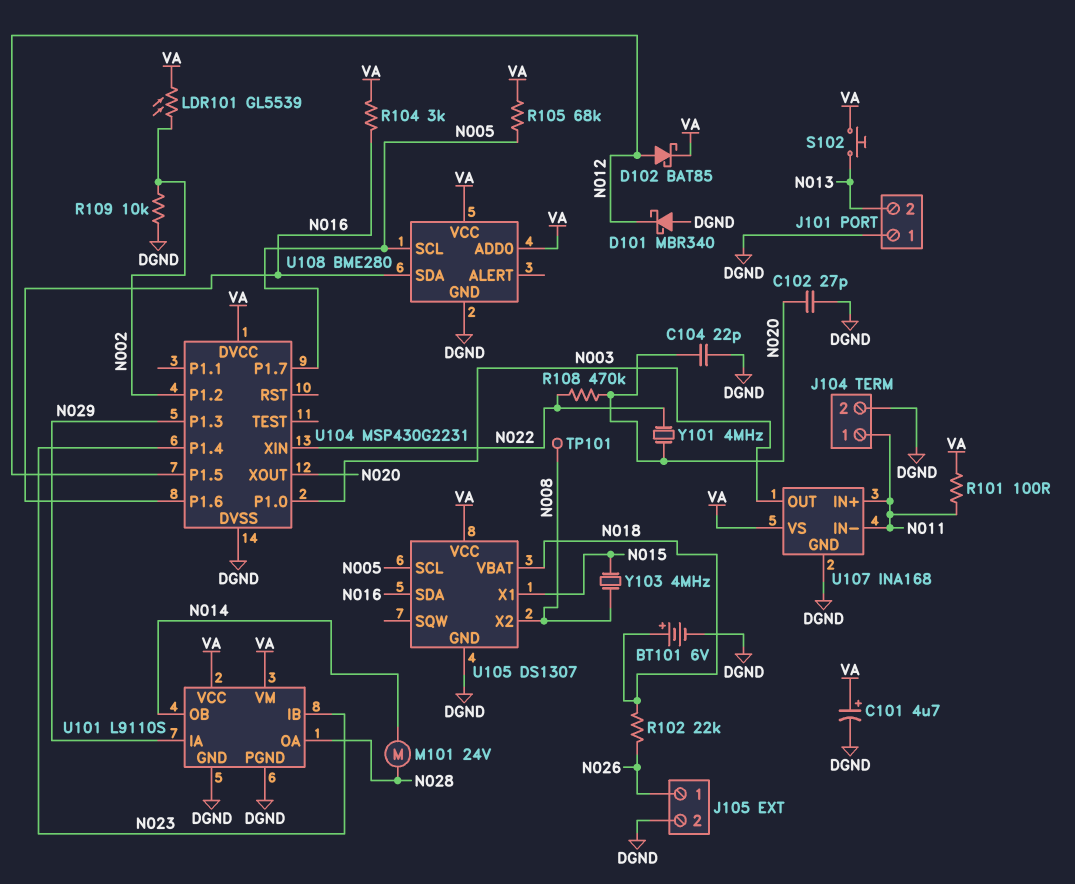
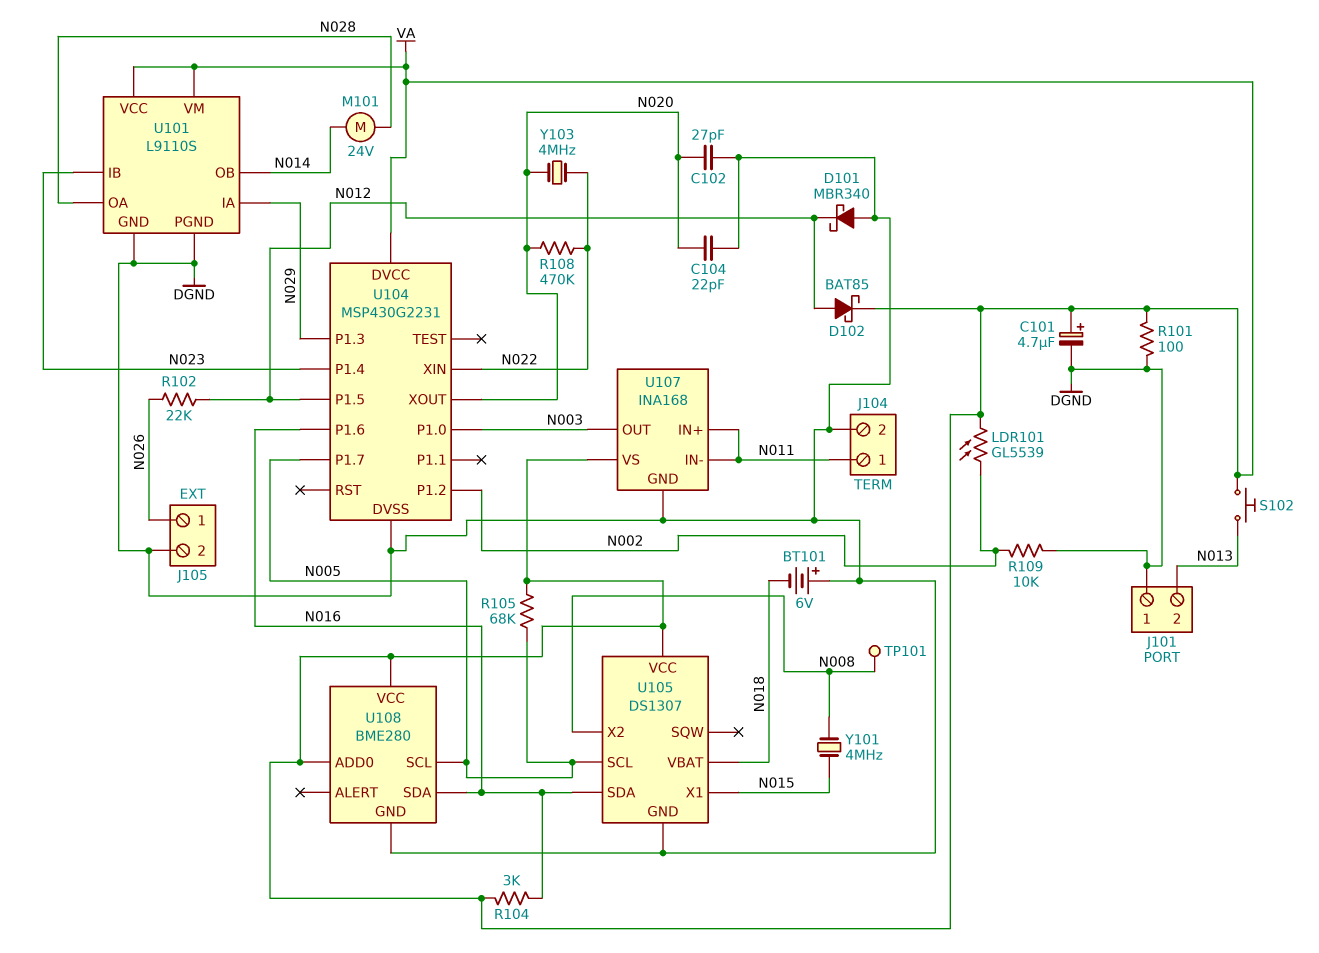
BT101: 6V (plus N018, minus DGND) -> 6V (plus DGND, minus N018)
R101: 100 (N011, VA) -> 100 (DGND, VA)
R102: 22k (N018, N026) -> 22k (N012, N026)
Y101: 4MHz (N020, N022) -> 4MHz (N008, N015)
Y103: 4MHz (N008, N015) -> 4MHz (N020, N022)

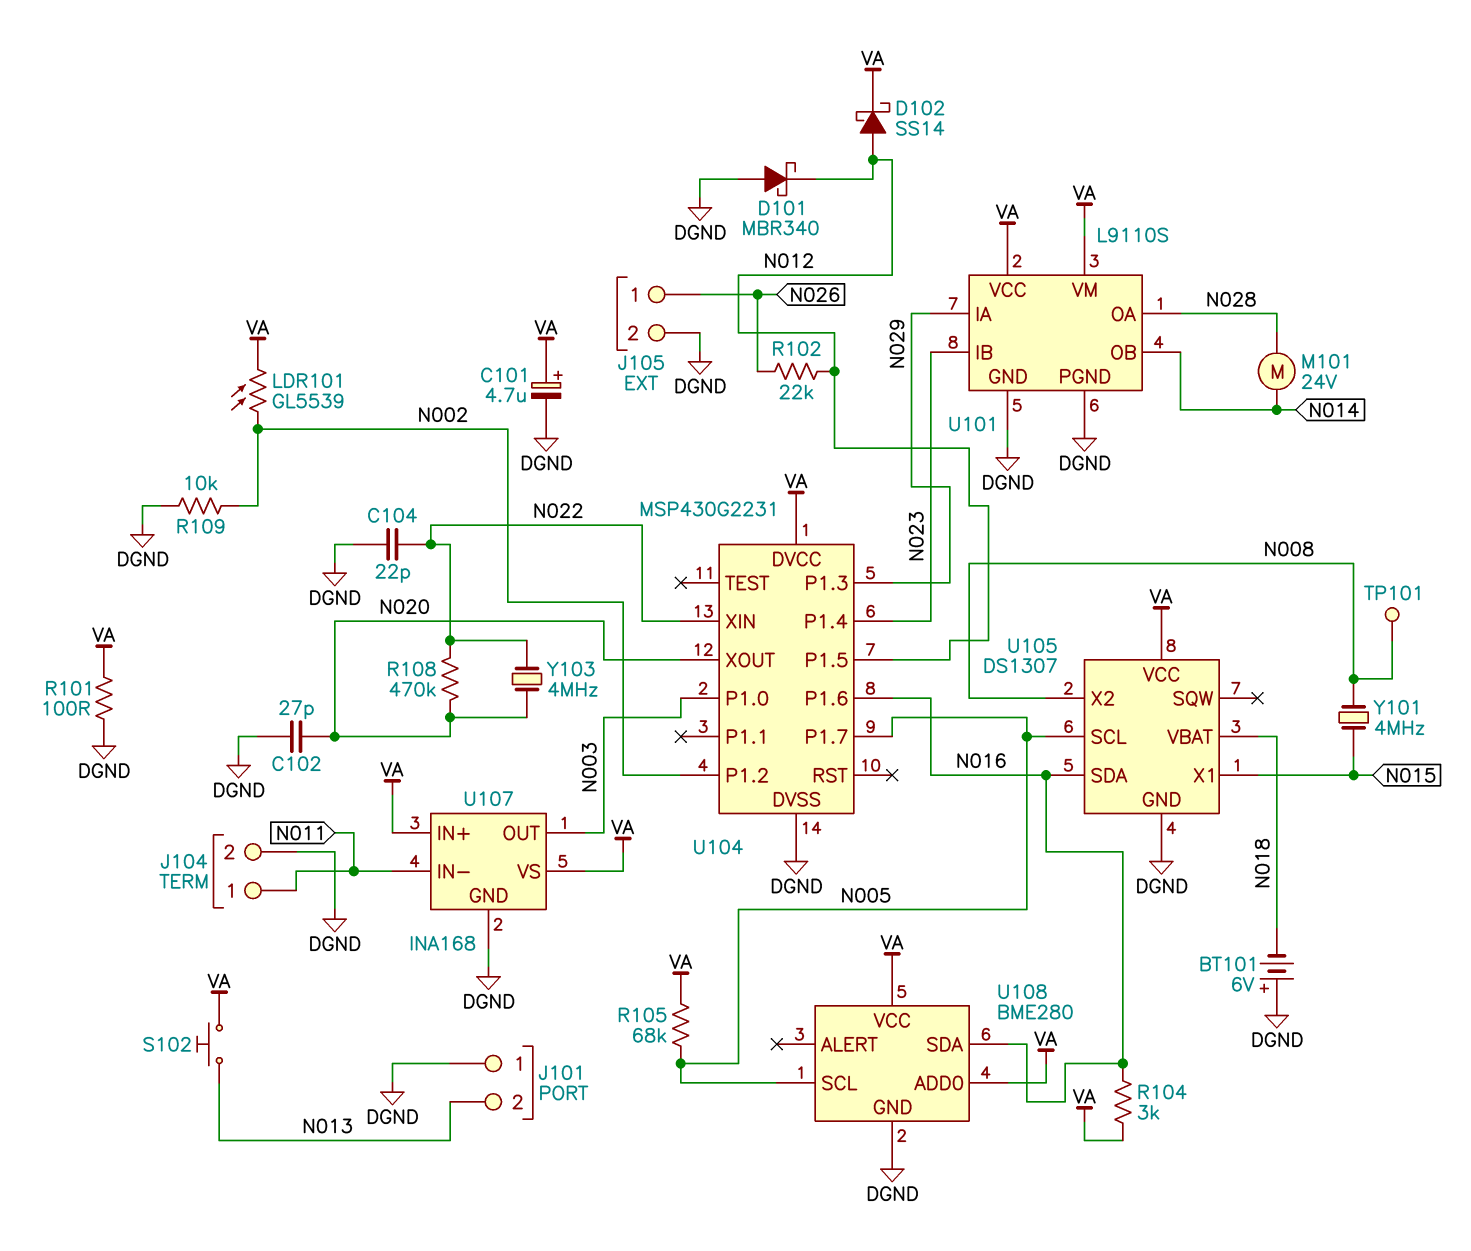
C104: 22pF (DGND, N020) -> 22pF (DGND, N022)
D102: schottky BAT85 (A N012, K VA) -> schottky SS14 (A N012, K VA)
U107 pin IN+: N011 -> VA

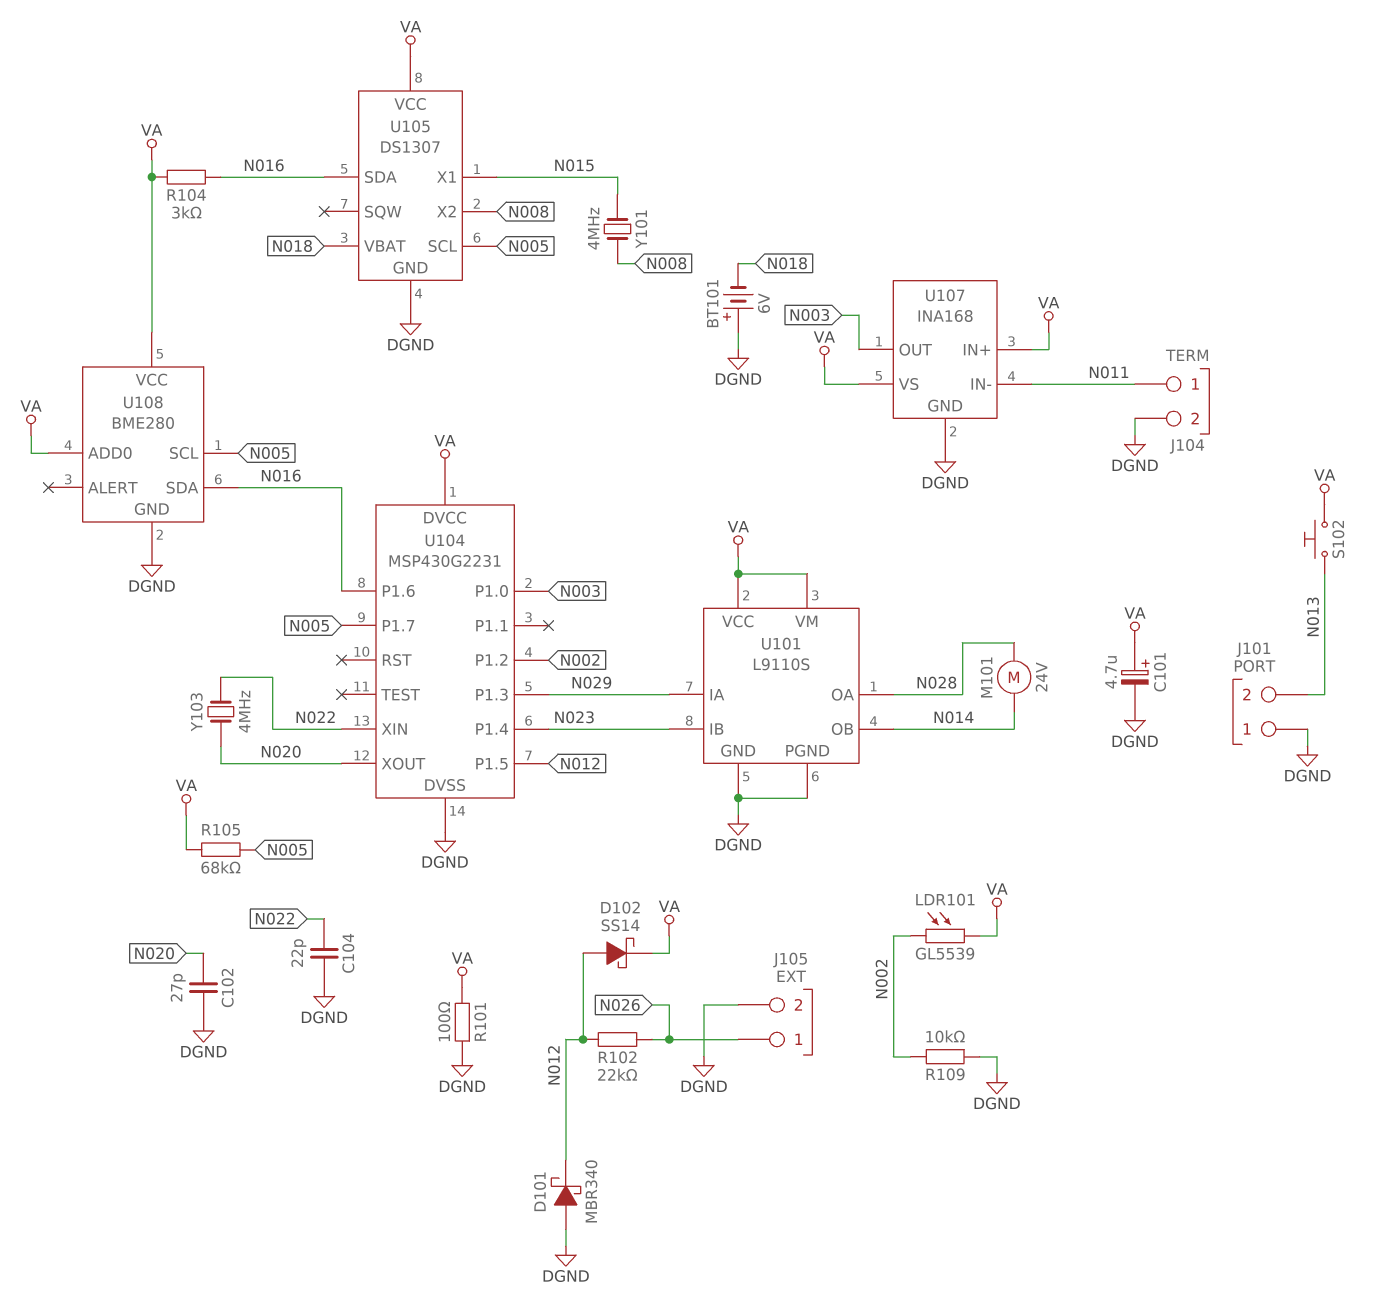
R108: 470k (N020, N022) -> none
TP101: test point (N008) -> none

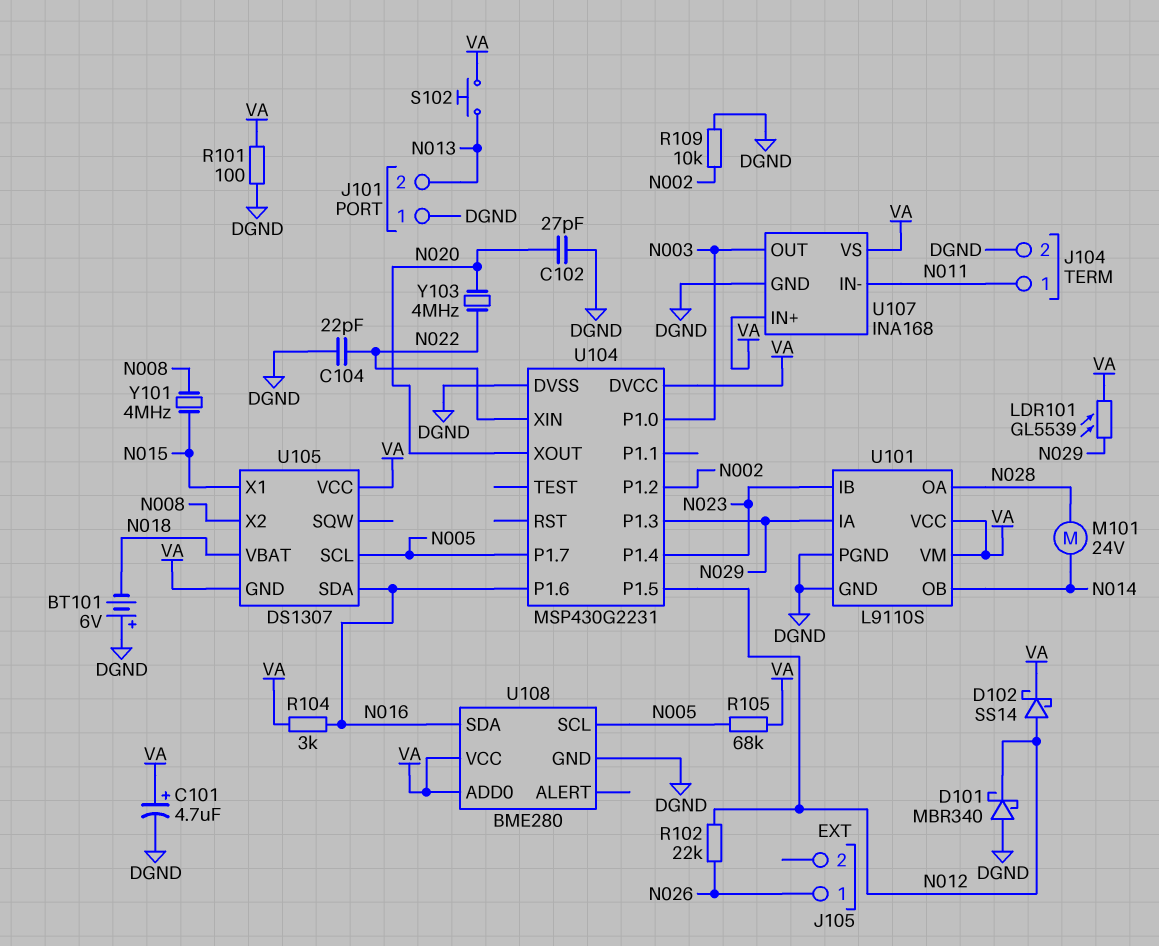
J105 pin 2: DGND -> none
LDR101: GL5539 (N002, VA) -> GL5539 (N029, VA)
U105 pin GND: DGND -> VA

